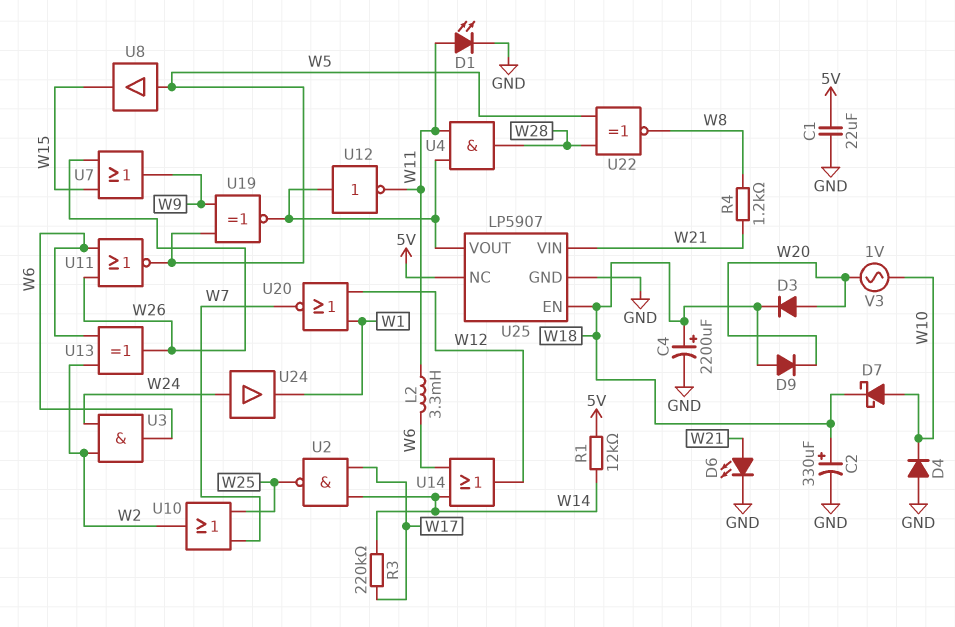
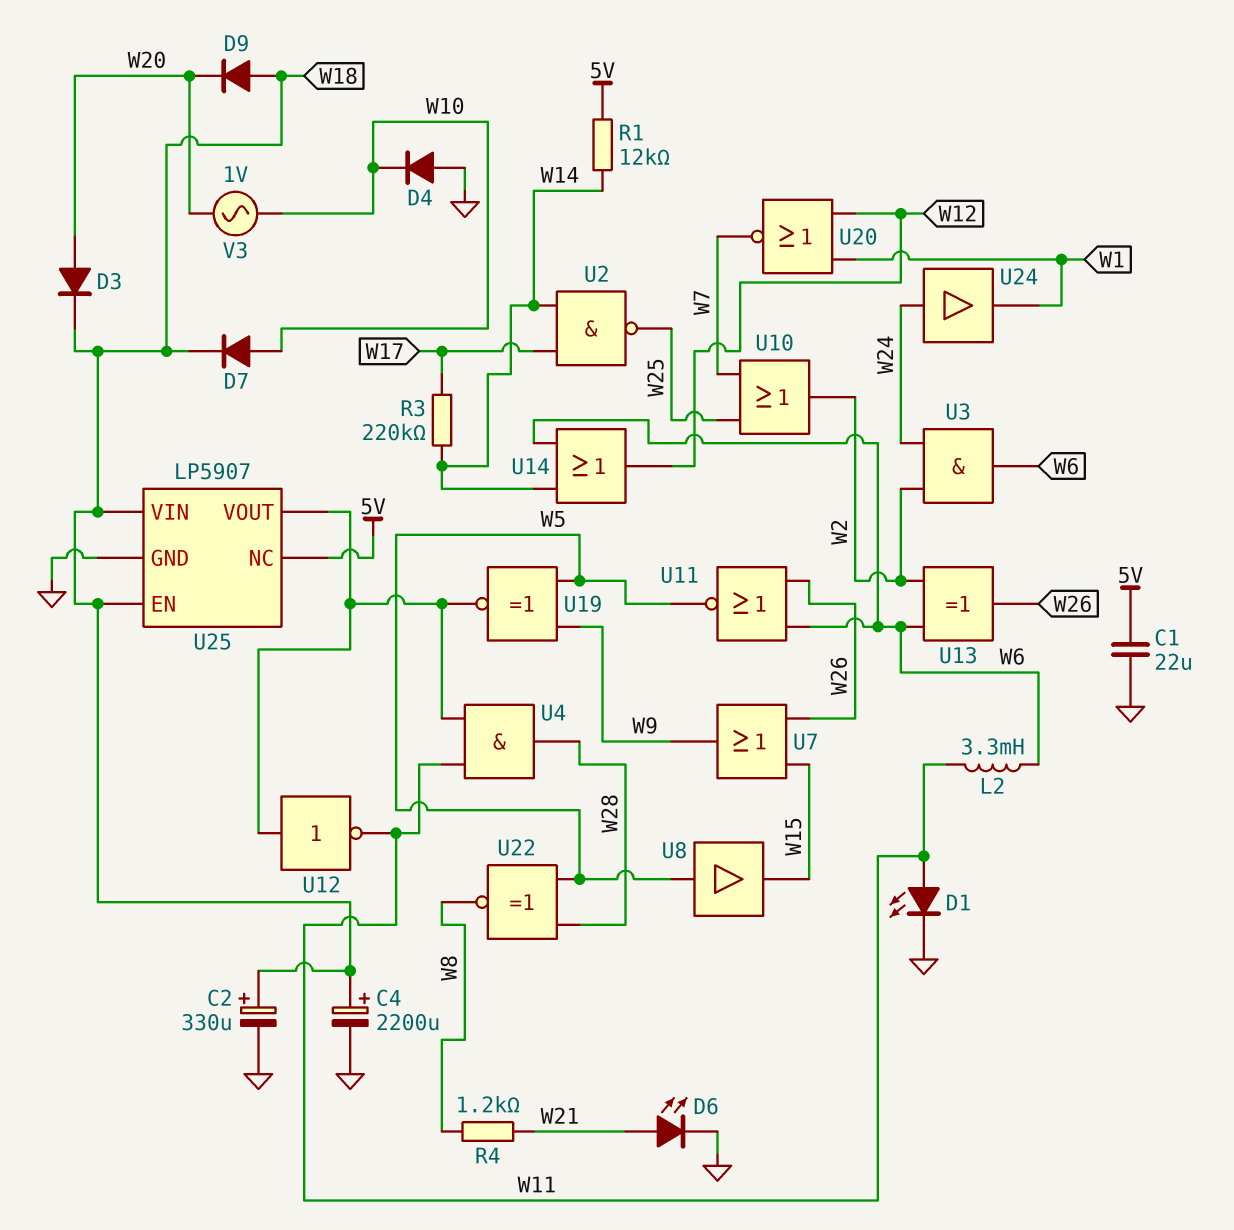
D7: schottky (A W10, K W18) -> diode (A W10, K W18)
U25 pin VIN: W21 -> W18

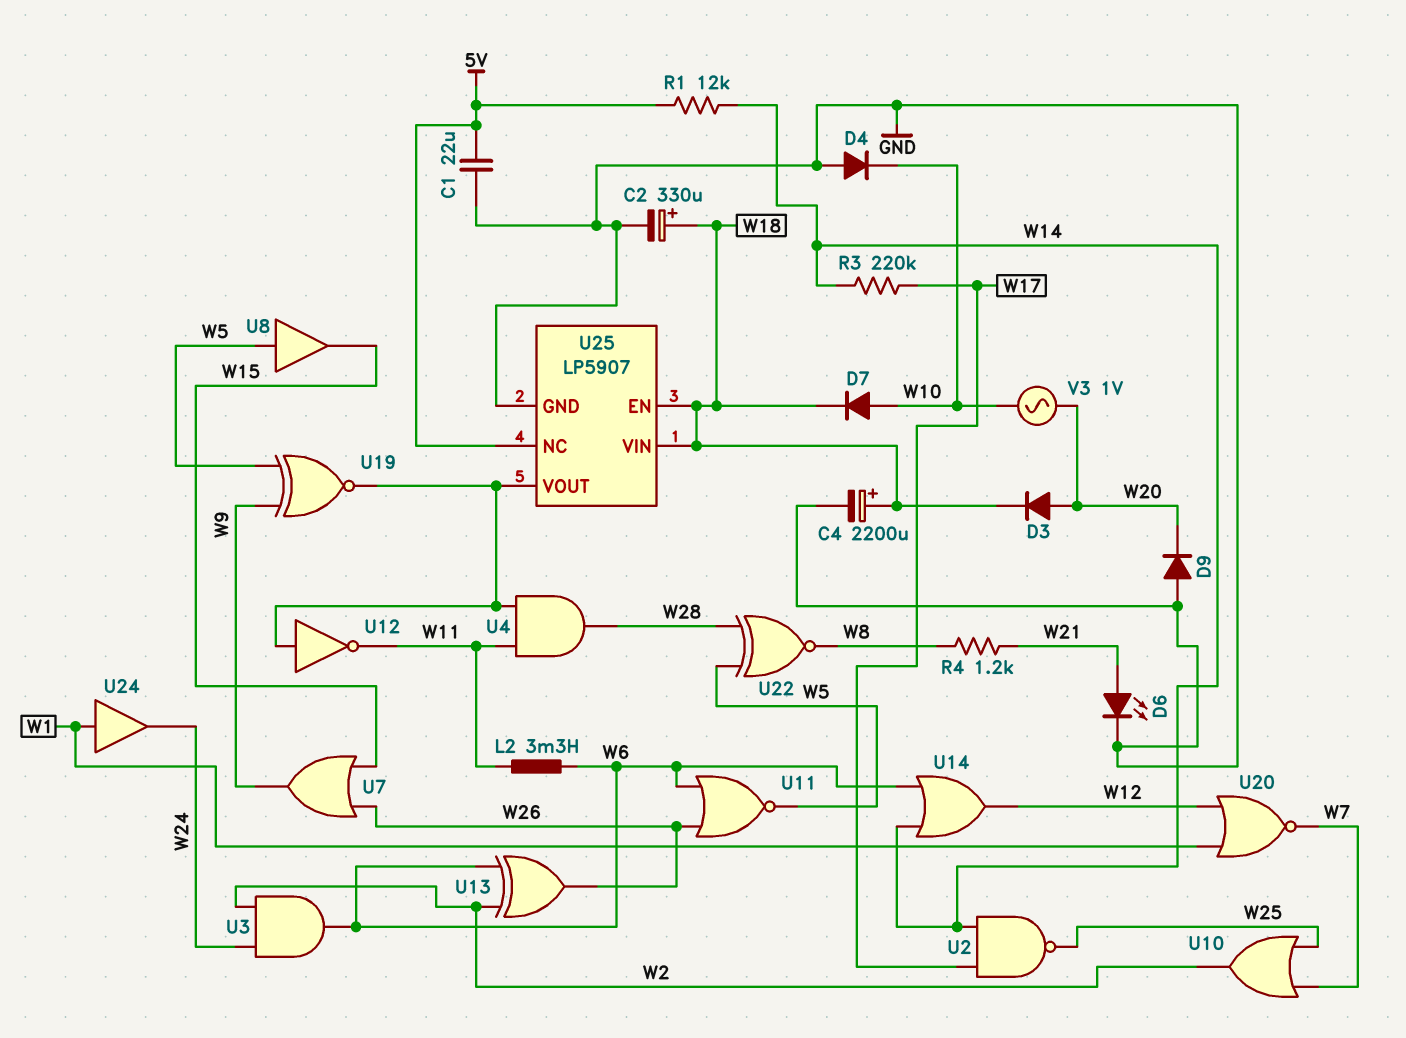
D1: LED (A W11, K GND) -> none
D9: diode (A W18, K W20) -> diode (A GND, K W20)
U24: buffer (in W24, out W1) -> buffer (in W1, out W24)

